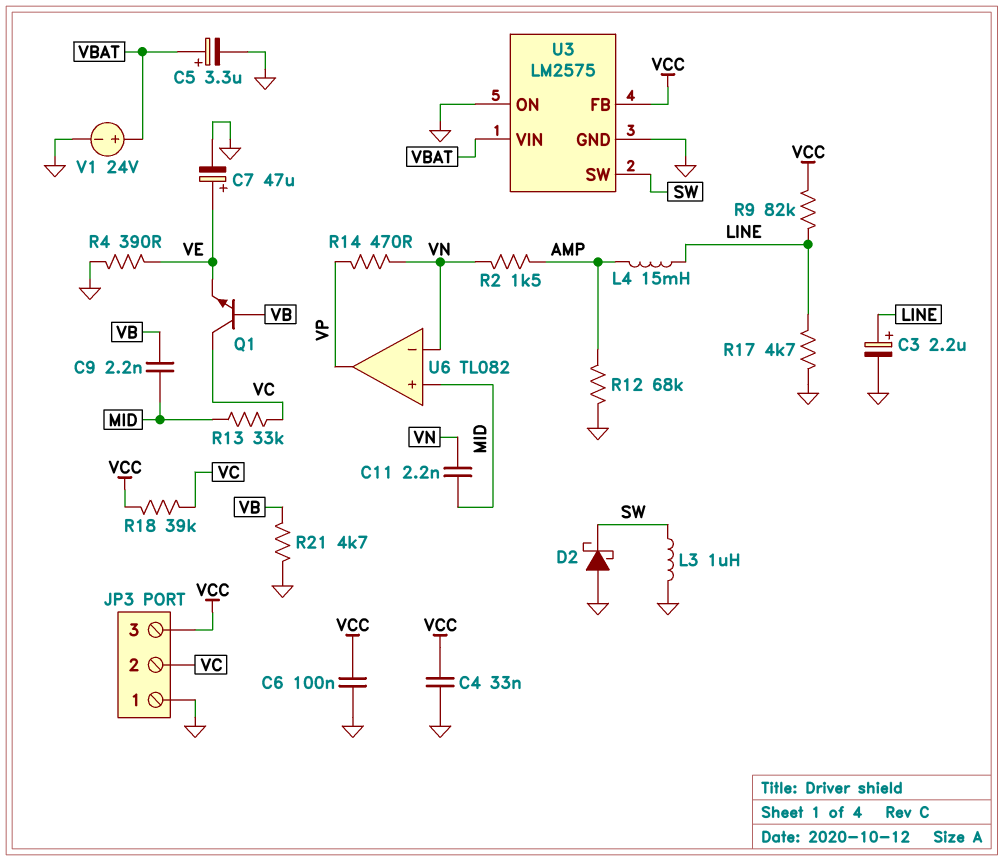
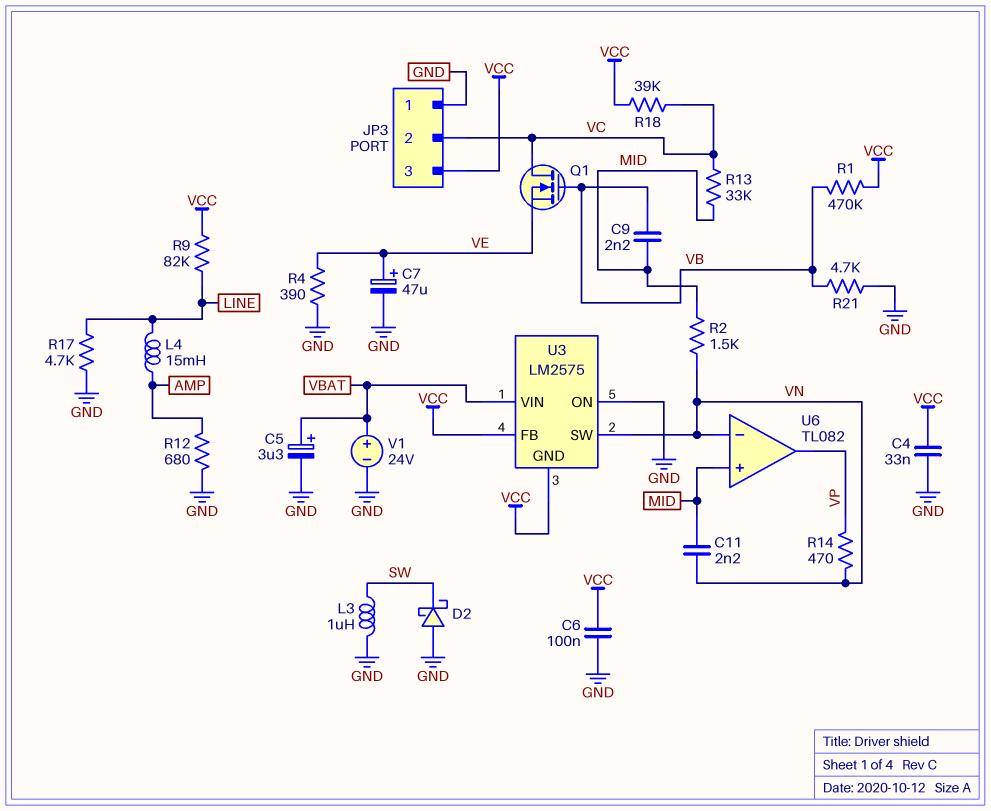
C3: 2.2uF (plus LINE, minus GND) -> none
Q1: NPN (B VB, C VC, E VE) -> NMOS (G VB, D VC, S VE)
R1: none -> 470k (VB, VCC)
R2: 1.5k (AMP, VN) -> 1.5k (MID, VN)
R12: 68k (AMP, GND) -> 680 (AMP, GND)
U3 pin GND: GND -> VCC
U3 pin SW: SW -> VN

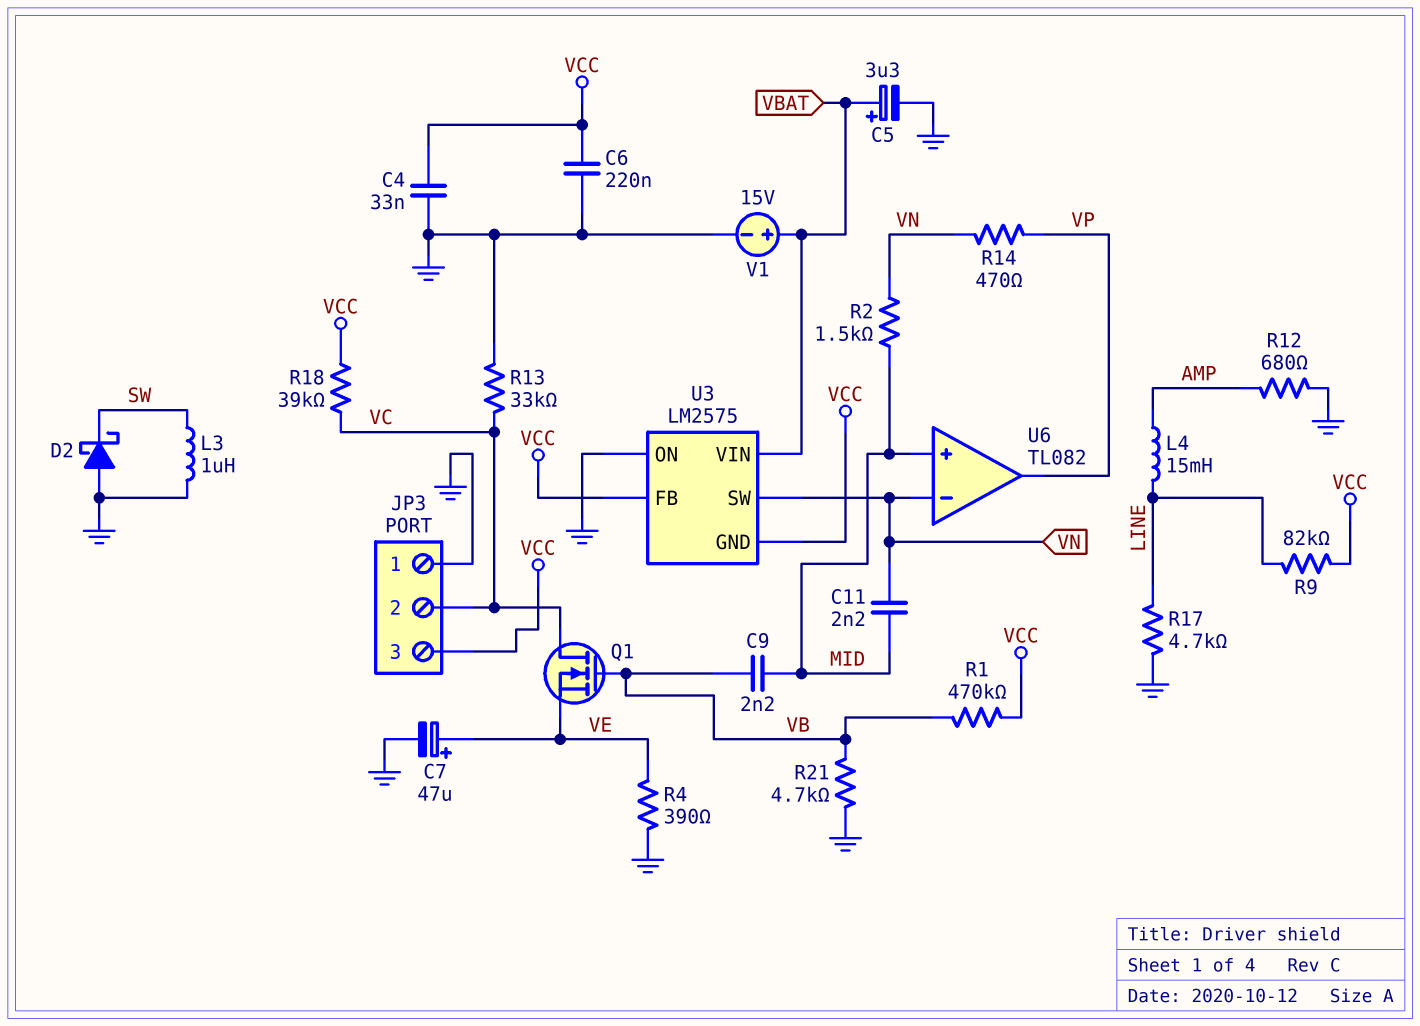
C6: 100nF (GND, VCC) -> 220nF (GND, VCC)
R13: 33k (MID, VC) -> 33k (GND, VC)
V1: 24V (plus VBAT, minus GND) -> 15V (plus VBAT, minus GND)

